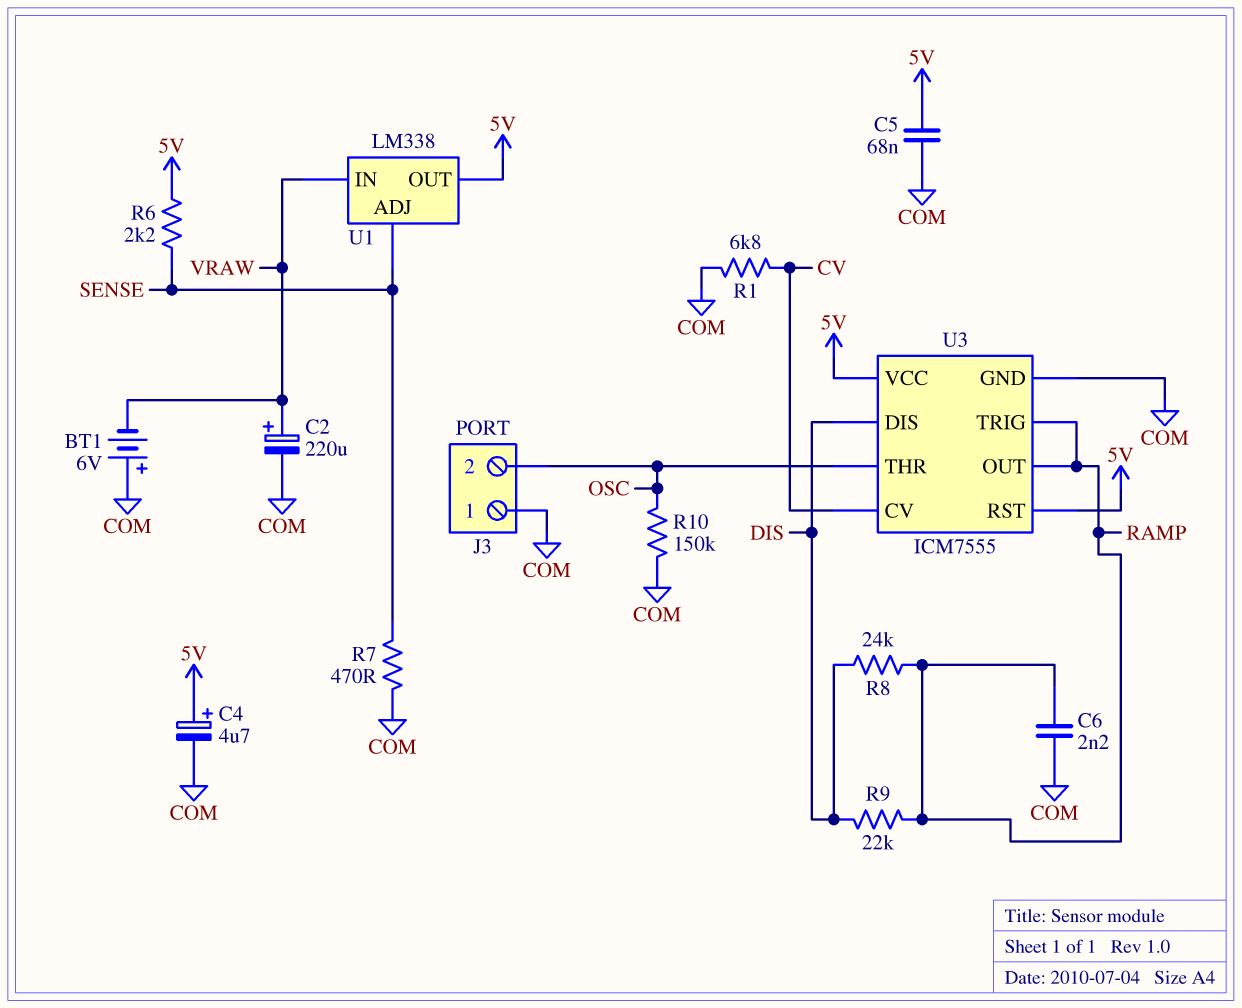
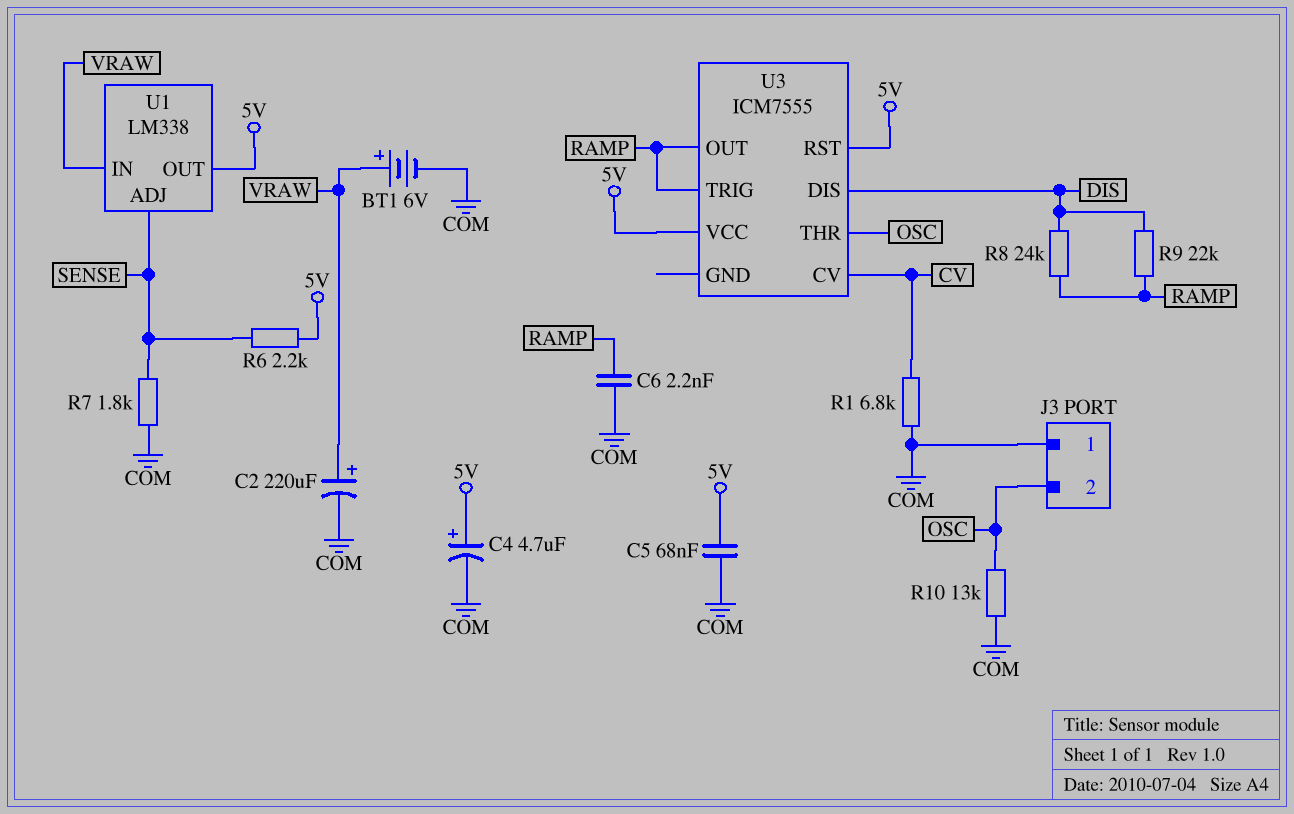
BT1: 6V (plus COM, minus VRAW) -> 6V (plus VRAW, minus COM)
R7: 470 (COM, SENSE) -> 1.8k (COM, SENSE)
R10: 150k (COM, OSC) -> 13k (COM, OSC)
U3 pin GND: COM -> none

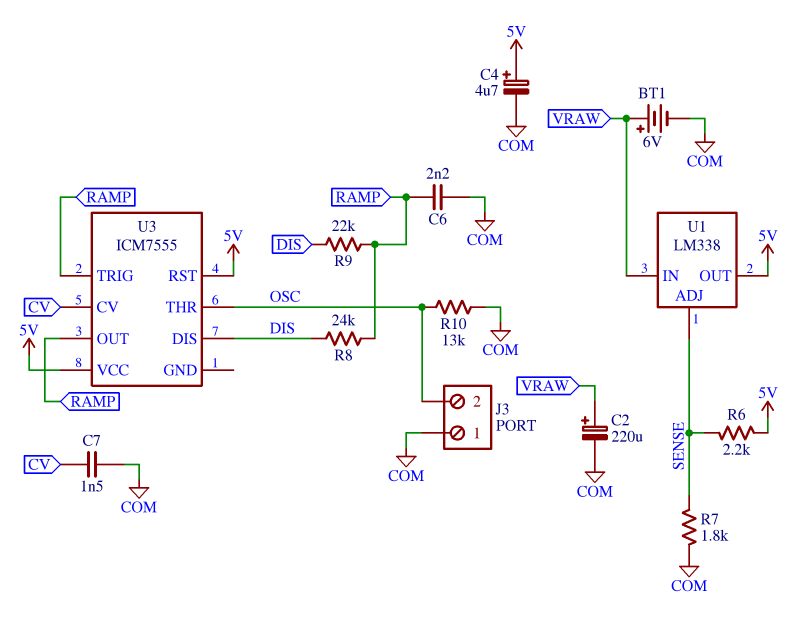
C5: 68nF (5V, COM) -> none
C7: none -> 1.5nF (COM, CV)
R1: 6.8k (COM, CV) -> none

